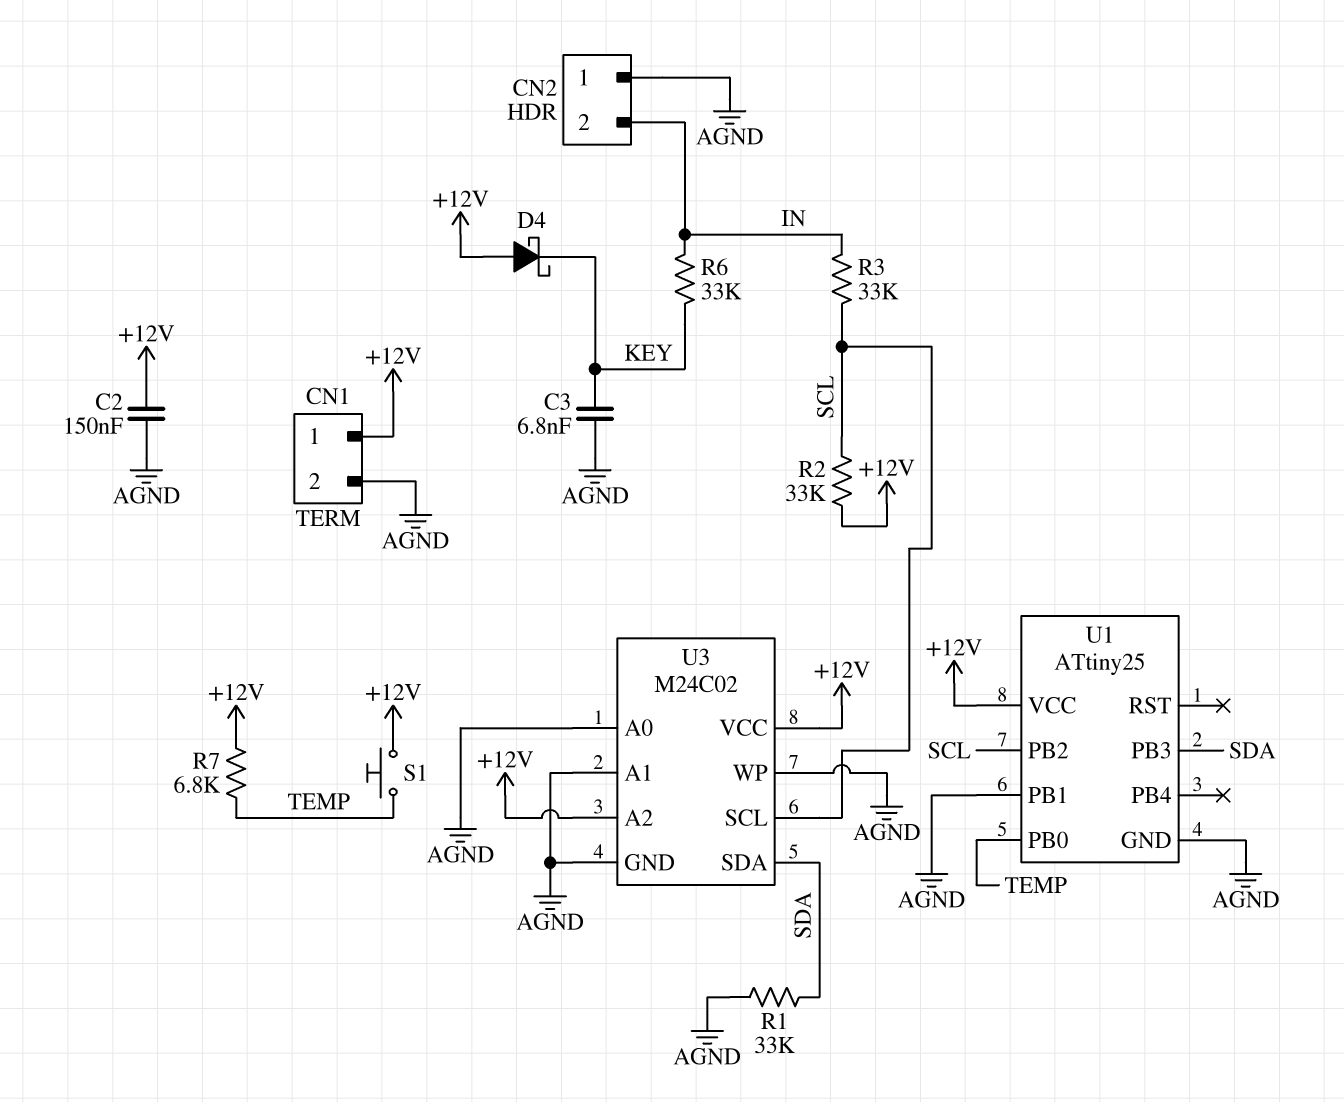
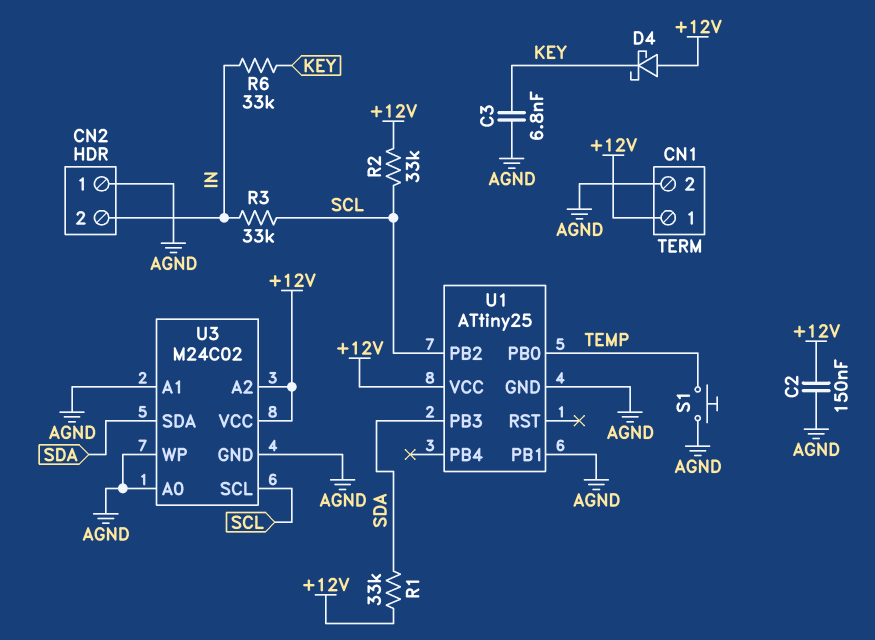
R1: 33k (AGND, SDA) -> 33k (+12V, SDA)
R7: 6.8k (+12V, TEMP) -> none
S1: button (+12V, TEMP) -> button (AGND, TEMP)

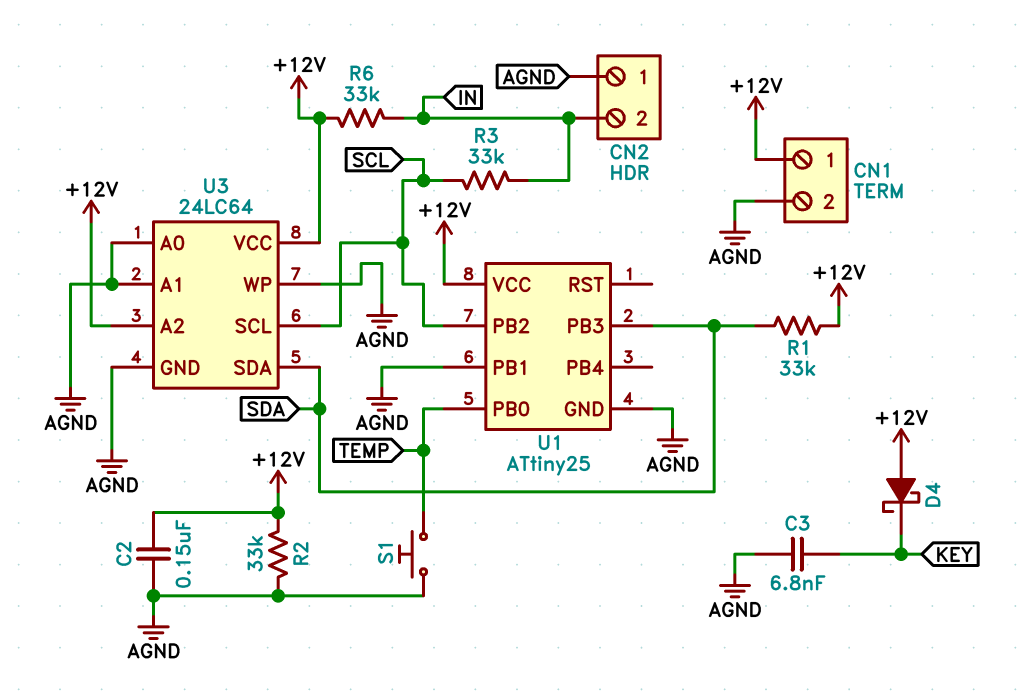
R2: 33k (+12V, SCL) -> 33k (+12V, AGND)
R6: 33k (IN, KEY) -> 33k (+12V, IN)
U3: M24C02 -> 24LC64

